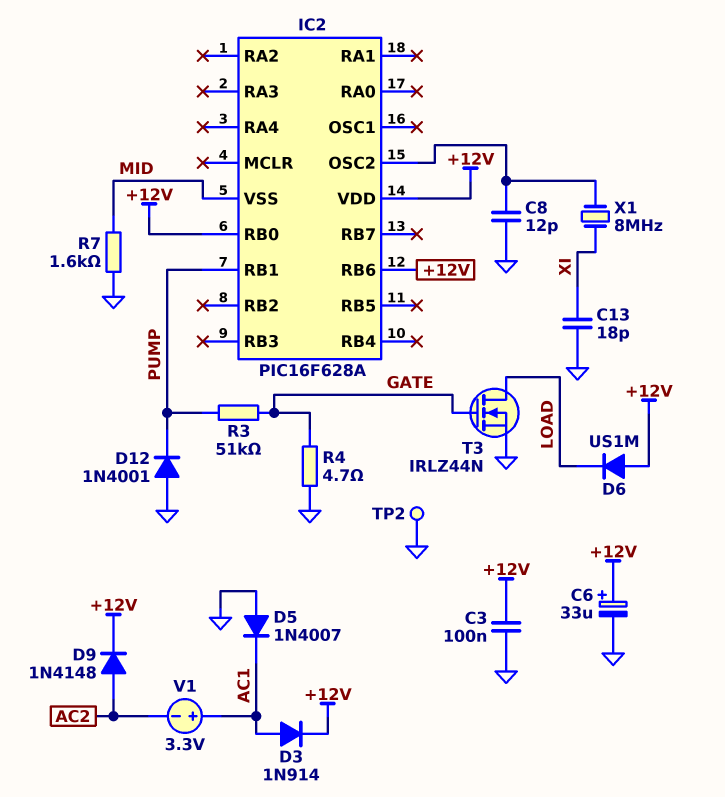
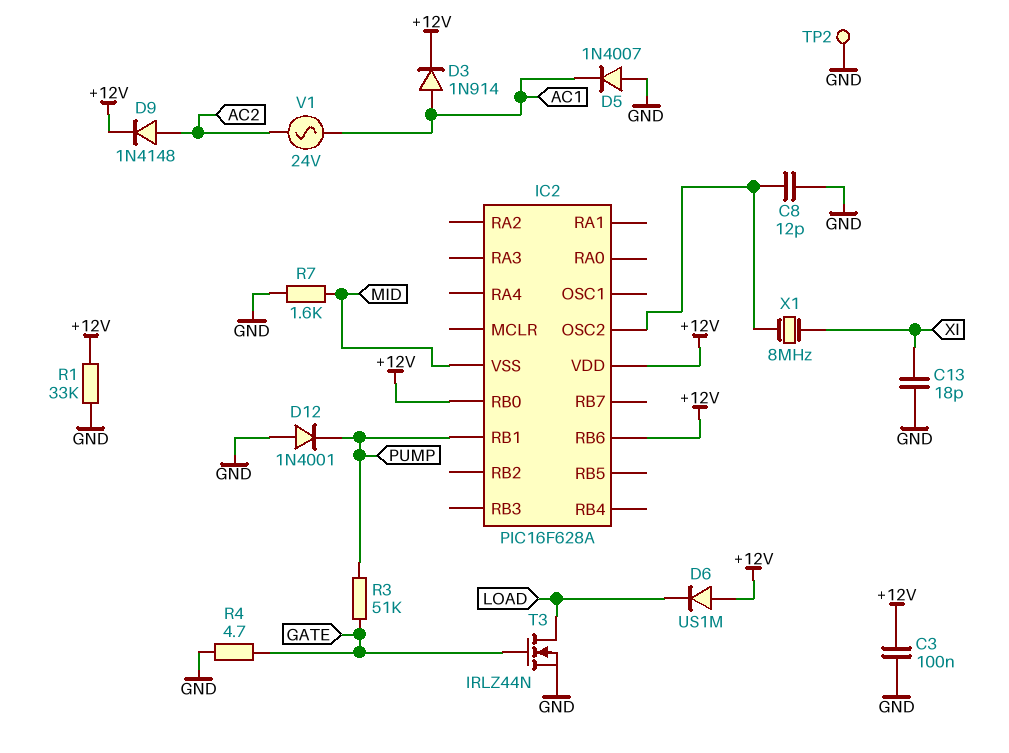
C6: 33uF (plus +12V, minus GND) -> none
R1: none -> 33k (+12V, GND)
V1: 3.3V (plus AC1, minus AC2) -> AC 24V (AC1, AC2)

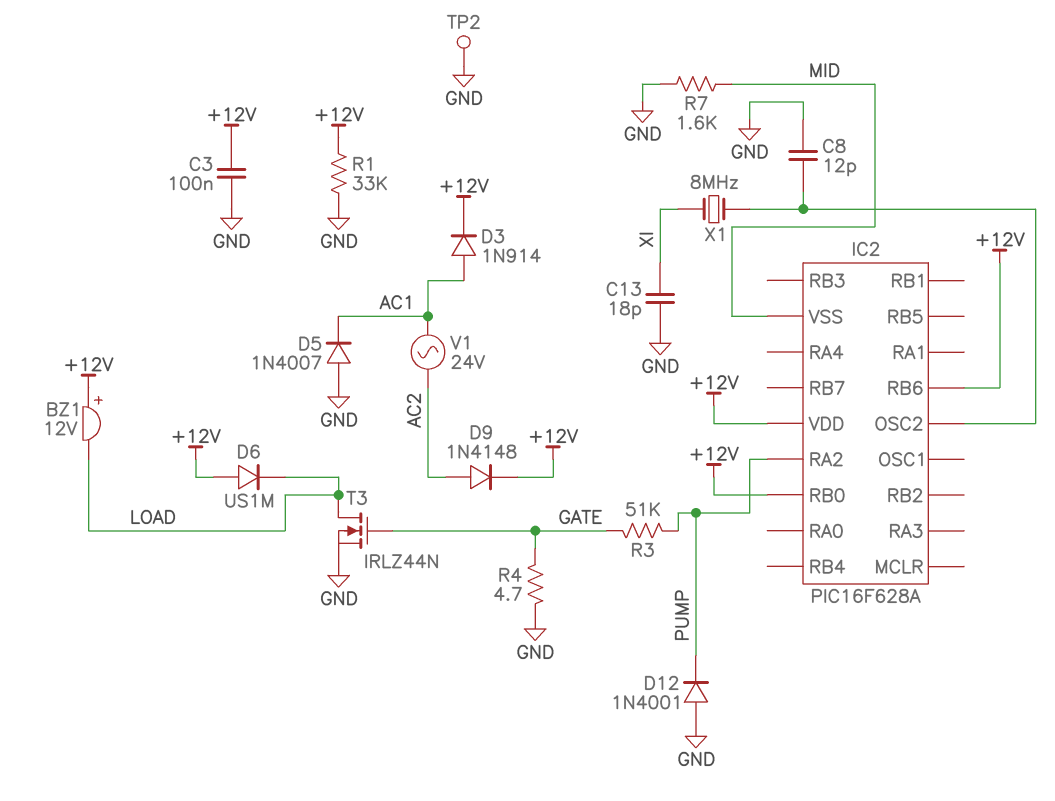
BZ1: none -> buzzer 12V (plus +12V, minus LOAD)
IC2 pin RA2: none -> PUMP
IC2 pin RB1: PUMP -> none

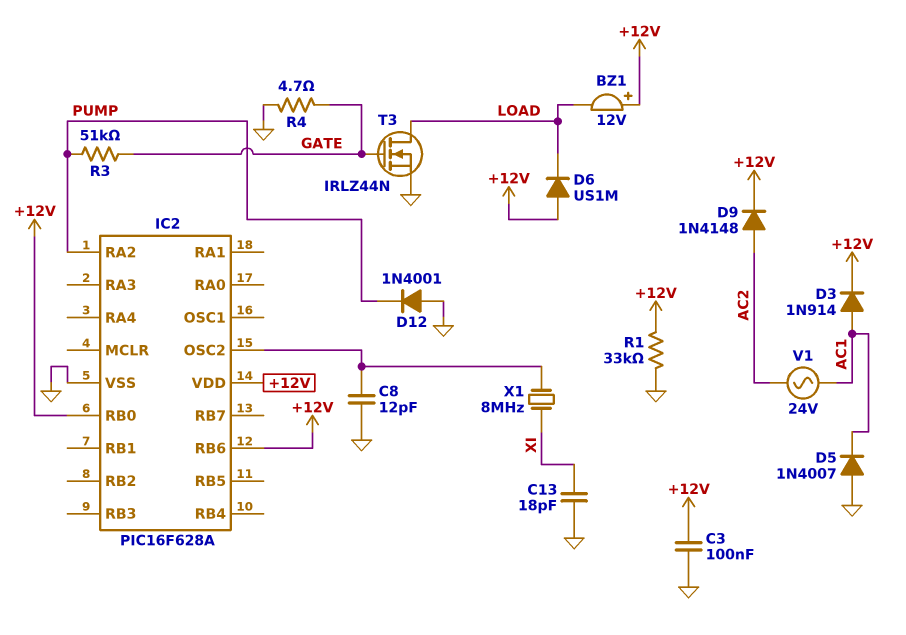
IC2 pin VSS: MID -> GND
R7: 1.6k (GND, MID) -> none
TP2: test point (GND) -> none

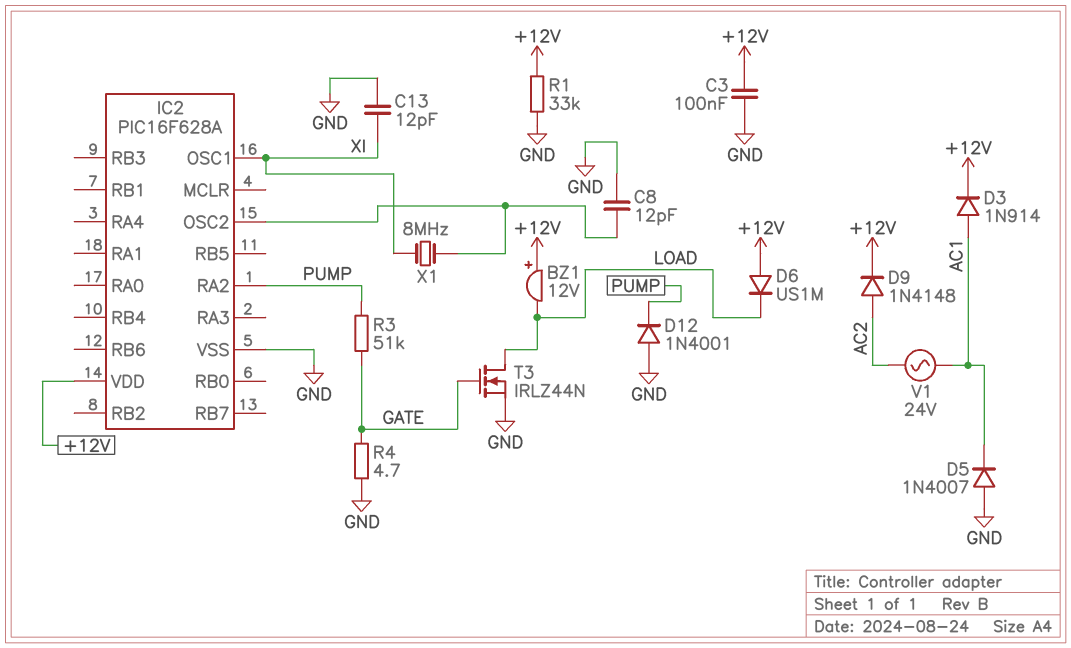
C13: 18pF (GND, XI) -> 12pF (GND, XI)
IC2 pin OSC1: none -> XI
IC2 pin RB0: +12V -> none
IC2 pin RB6: +12V -> none

